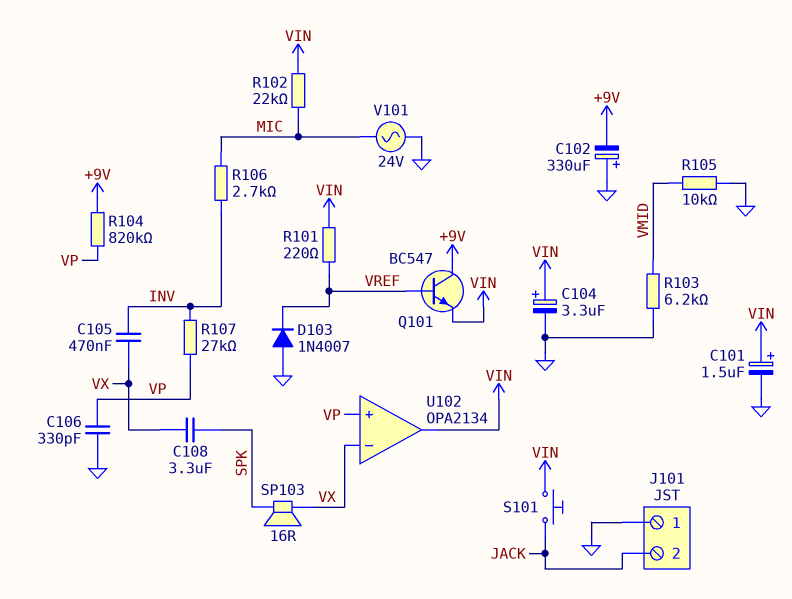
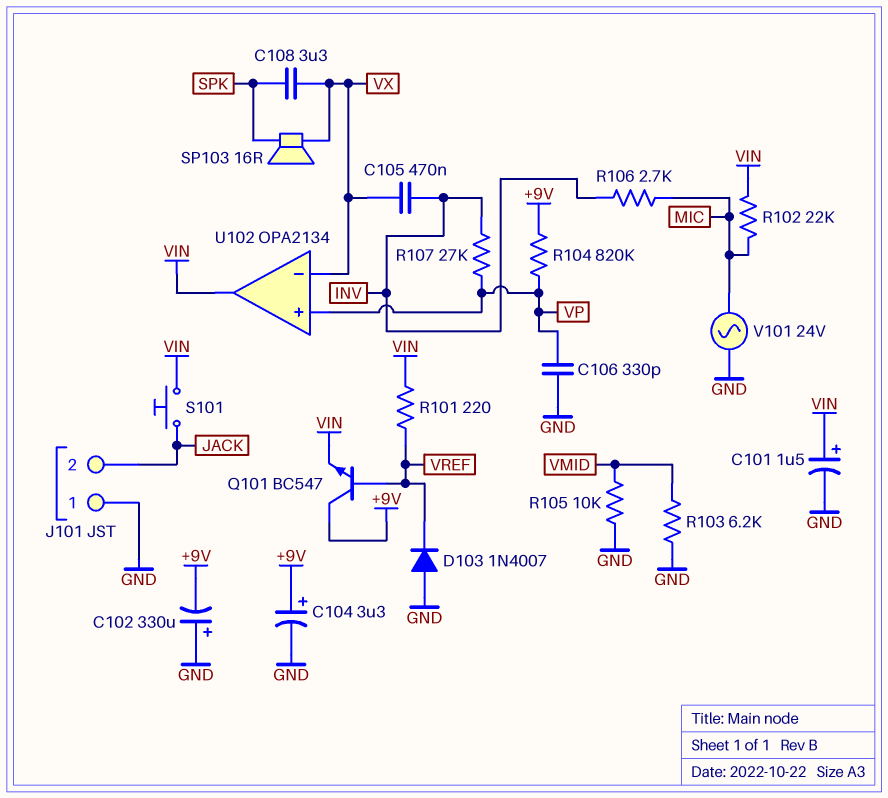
C104: 3.3uF (plus VIN, minus GND) -> 3.3uF (plus +9V, minus GND)

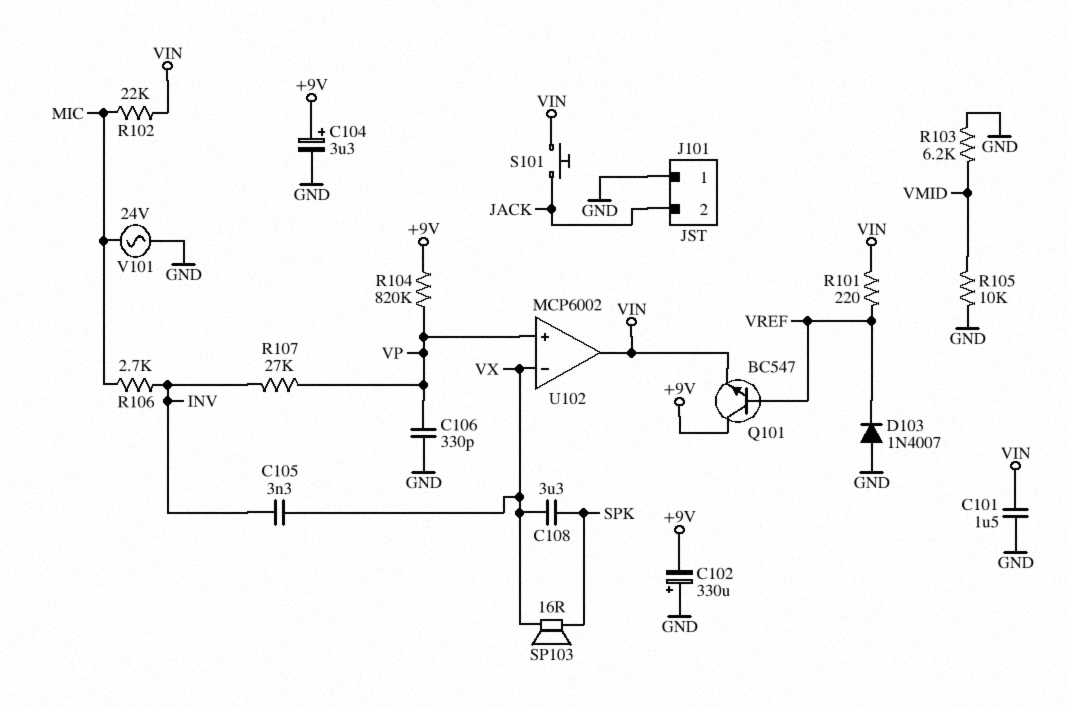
C101: 1.5uF (plus VIN, minus GND) -> 1.5uF (GND, VIN)
C105: 470nF (INV, VX) -> 3.3nF (INV, VX)
U102: OPA2134 -> MCP6002

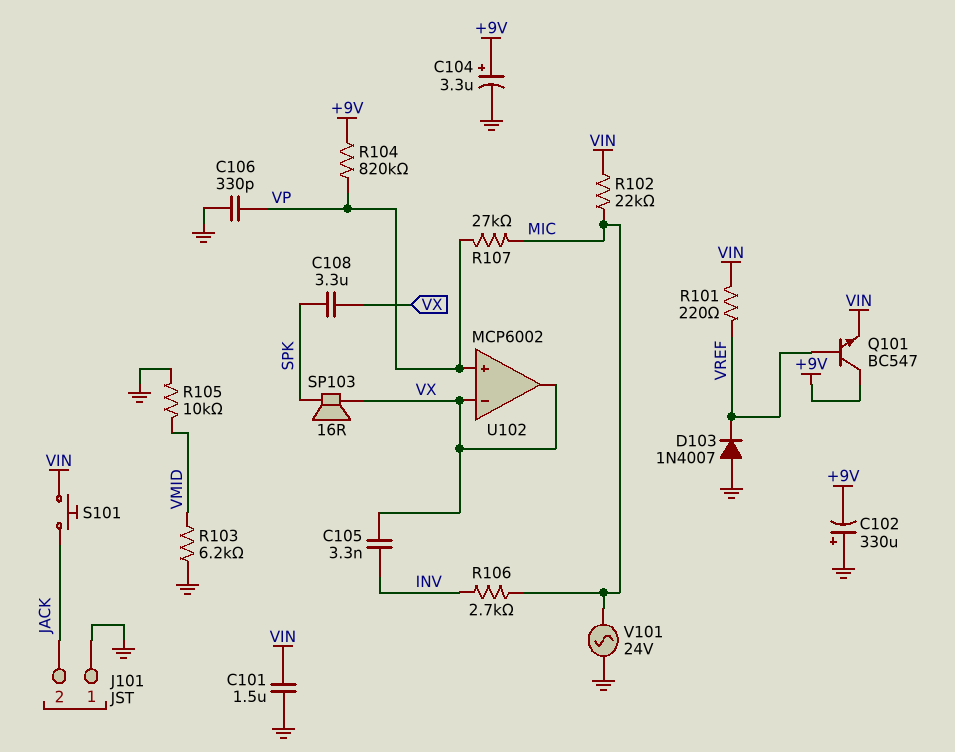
R107: 27k (INV, VP) -> 27k (MIC, VP)
U102 pin out: VIN -> VX

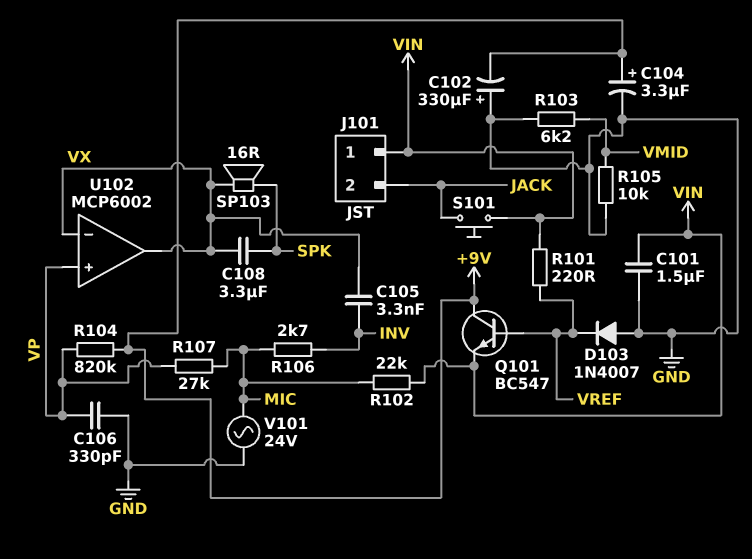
J101 pin 1: GND -> VIN

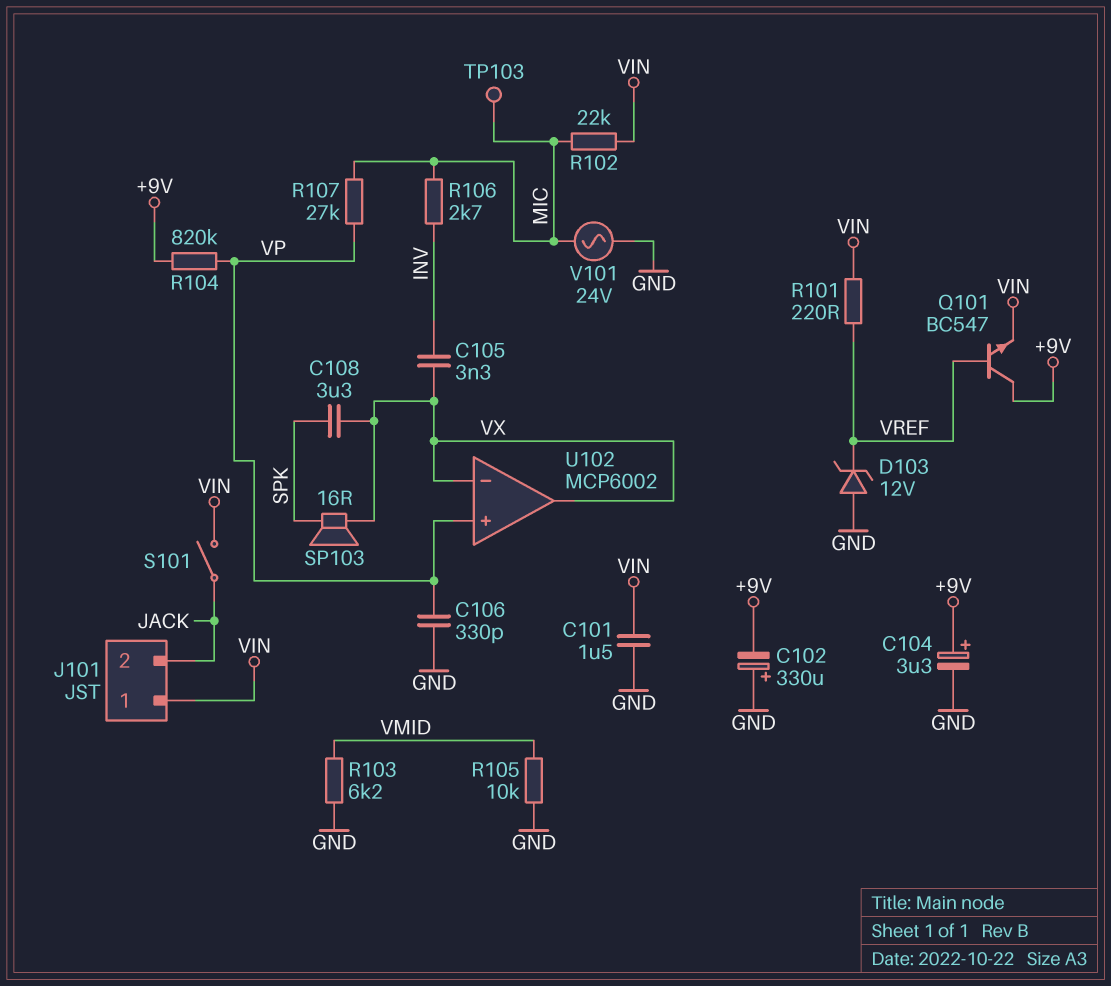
D103: diode 1N4007 (A GND, K VREF) -> zener 12V (A GND, K VREF)
S101: button (JACK, VIN) -> switch (JACK, VIN)
TP103: none -> test point (MIC)

